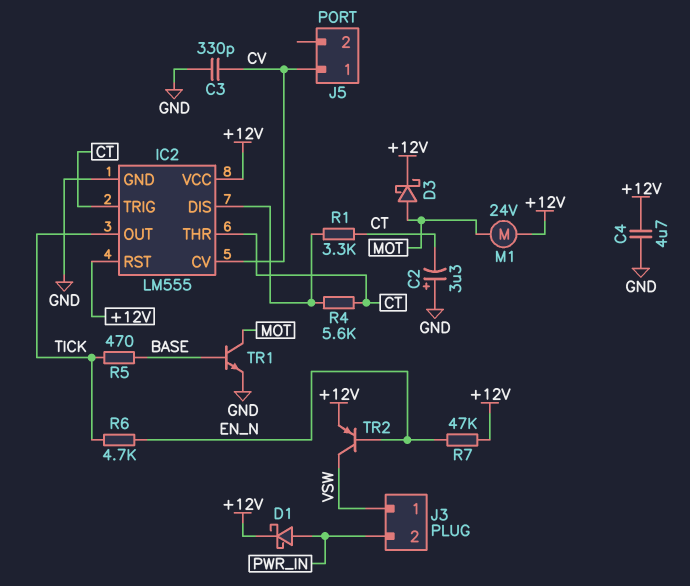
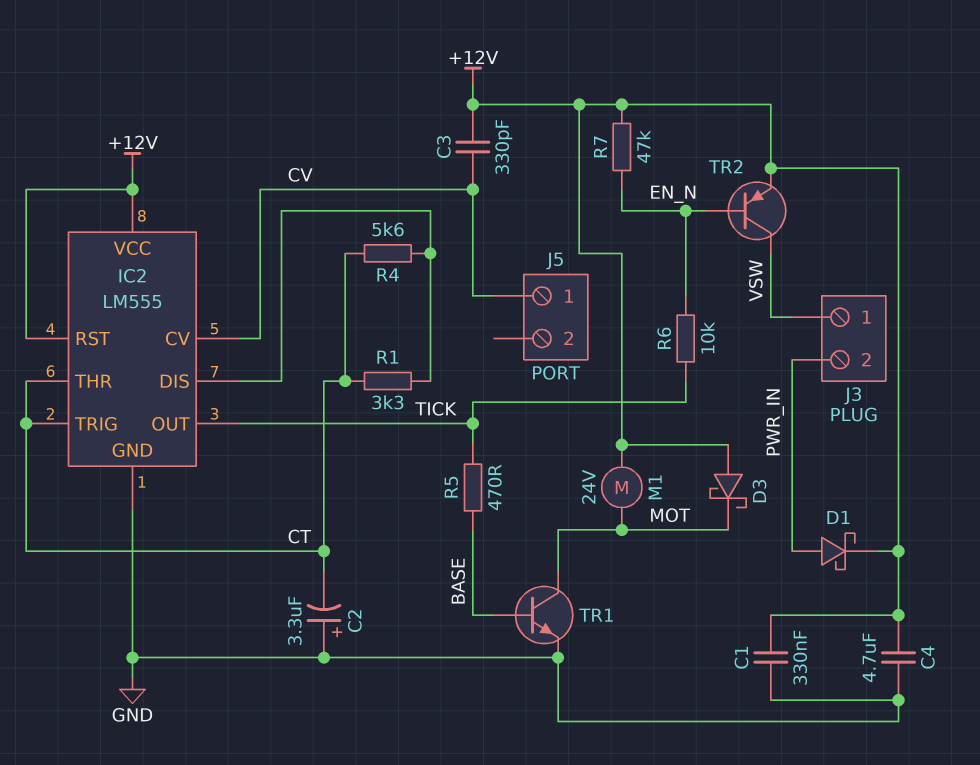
C1: none -> 330nF (+12V, GND)
C3: 330pF (CV, GND) -> 330pF (+12V, CV)
D3: schottky (A MOT, K +12V) -> schottky (A +12V, K MOT)
R6: 4.7k (EN_N, TICK) -> 10k (EN_N, TICK)

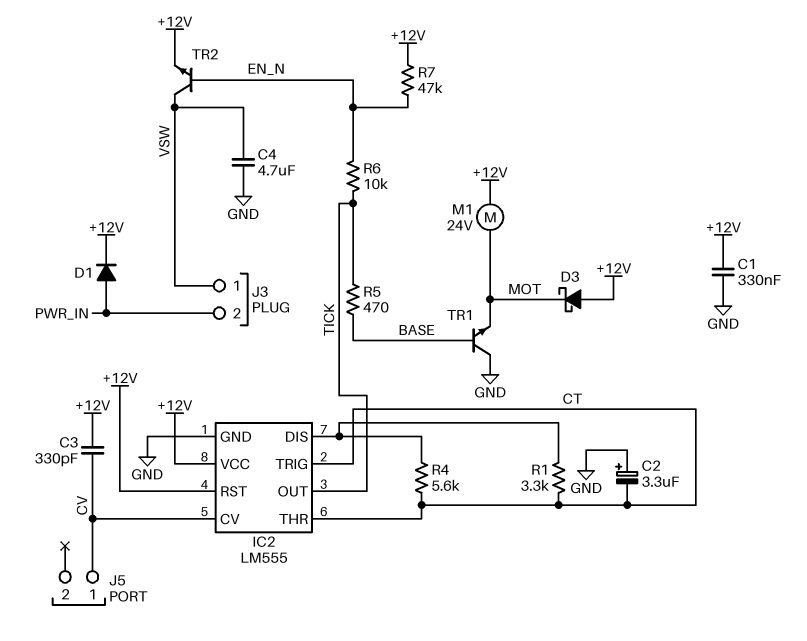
C4: 4.7uF (+12V, GND) -> 4.7uF (GND, VSW)
D1: schottky (A PWR_IN, K +12V) -> diode (A PWR_IN, K +12V)
TR1: NPN (B BASE, C MOT, E GND) -> NPN (B BASE, C GND, E MOT)
TR2: PNP (B EN_N, C VSW, E +12V) -> NPN (B EN_N, C VSW, E +12V)

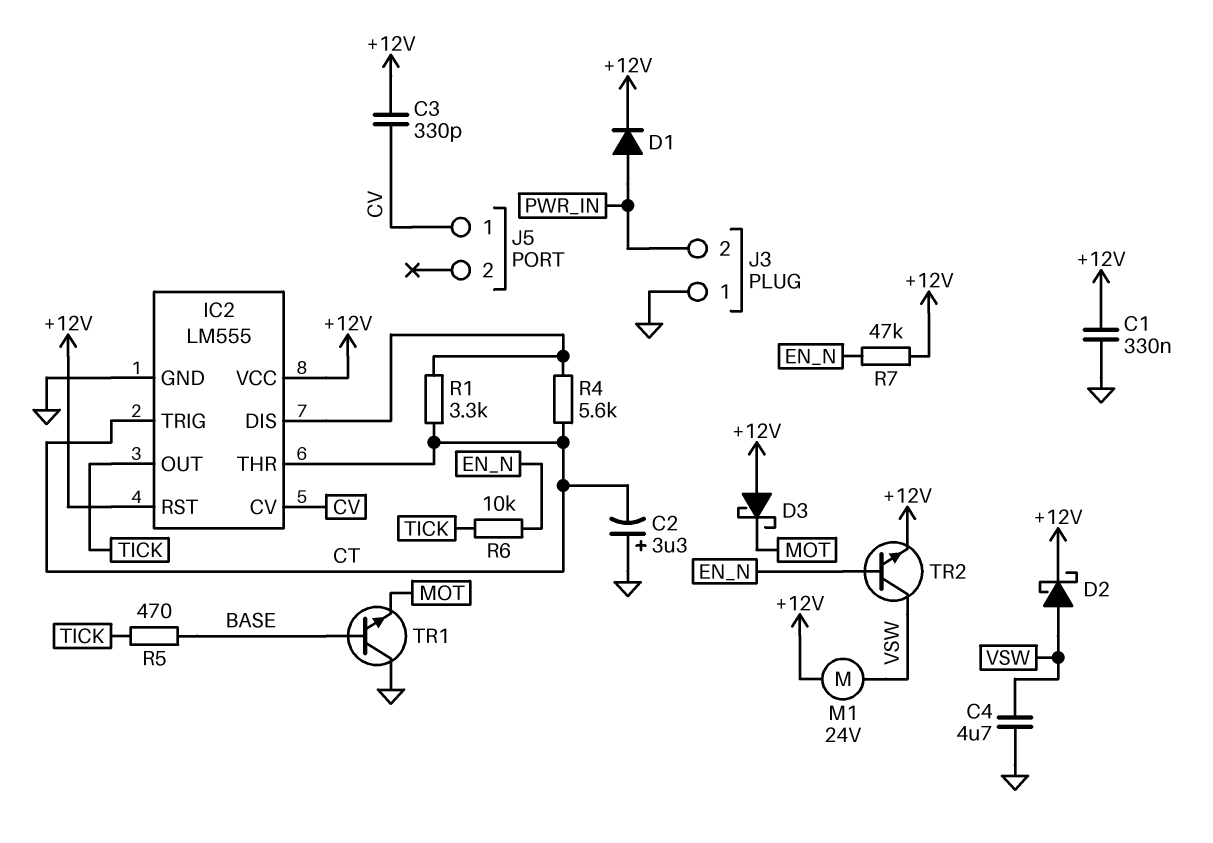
D2: none -> schottky (A VSW, K +12V)
J3 pin 1: VSW -> GND
M1: motor 24V (+12V, MOT) -> motor 24V (+12V, VSW)

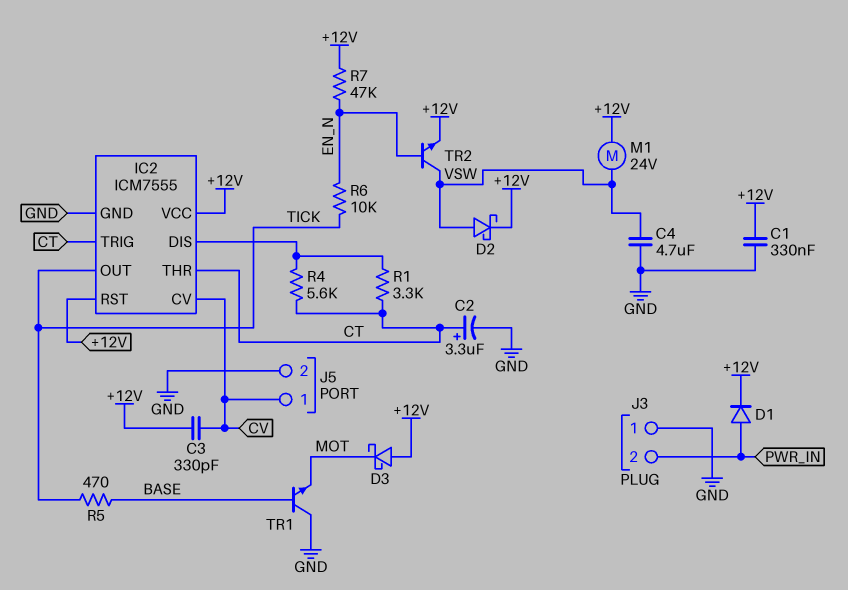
C2: 3.3uF (plus GND, minus CT) -> 3.3uF (plus CT, minus GND)
IC2: LM555 -> ICM7555
J5 pin 2: none -> GND

